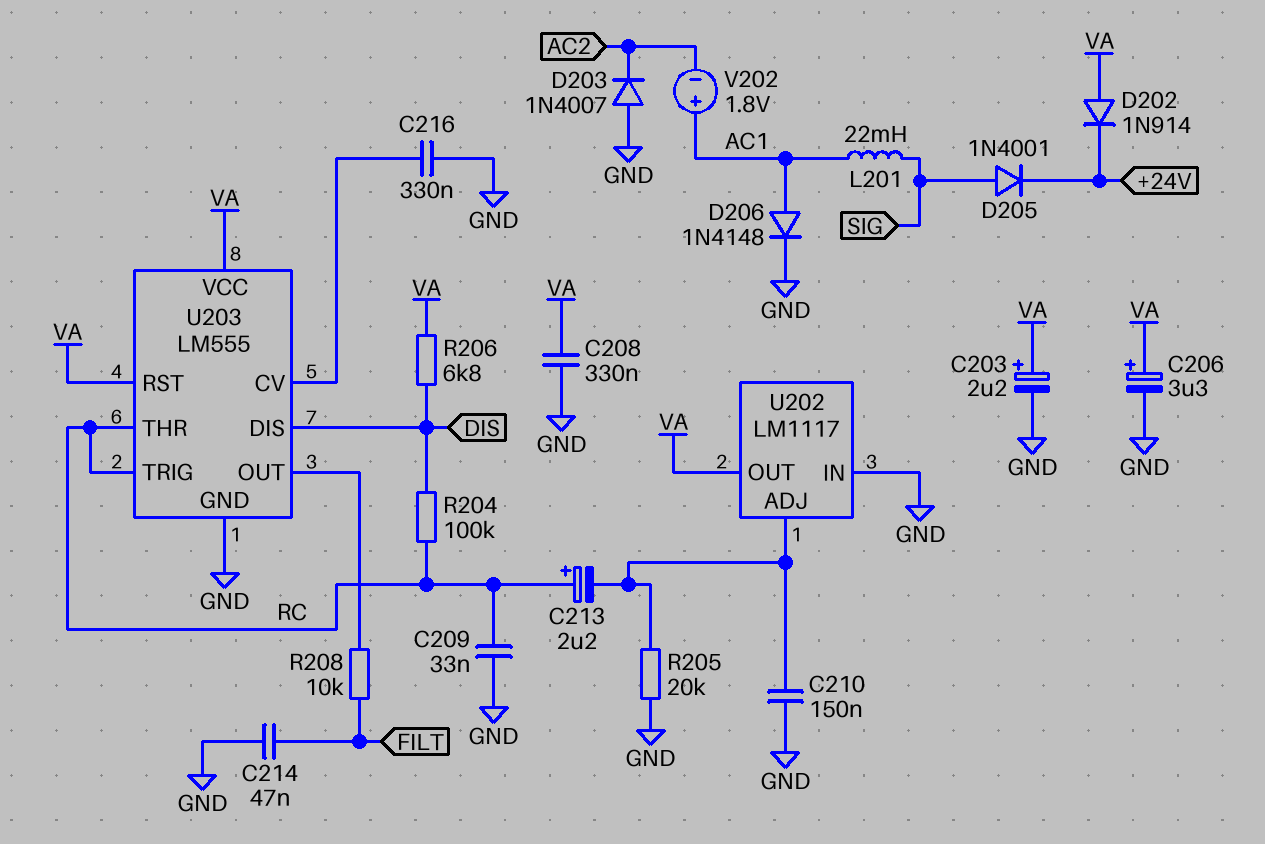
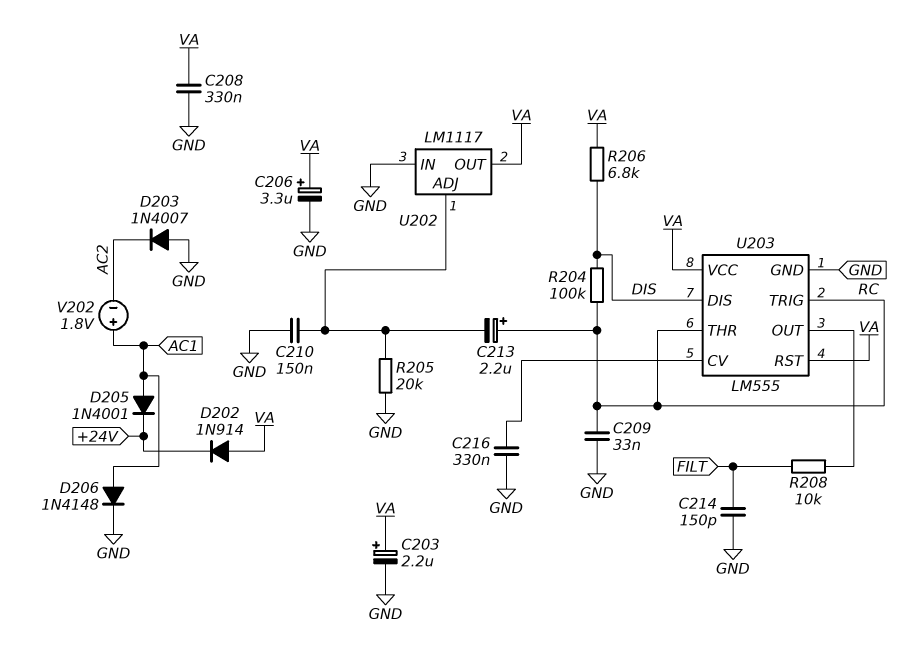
C214: 47nF (FILT, GND) -> 150pF (FILT, GND)
D205: diode 1N4001 (A SIG, K +24V) -> diode 1N4001 (A AC1, K +24V)
L201: 22mH (AC1, SIG) -> none

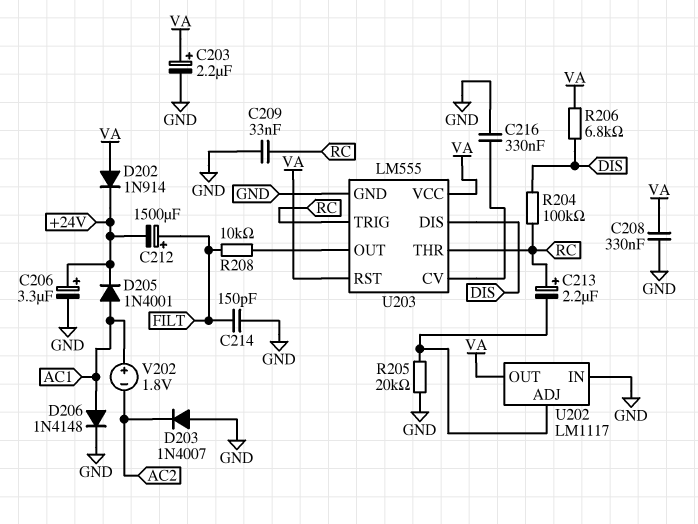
C206: 3.3uF (plus VA, minus GND) -> 3.3uF (plus +24V, minus GND)
C210: 150nF (GND, U202/ADJ) -> none
C212: none -> 1500uF (plus FILT, minus +24V)

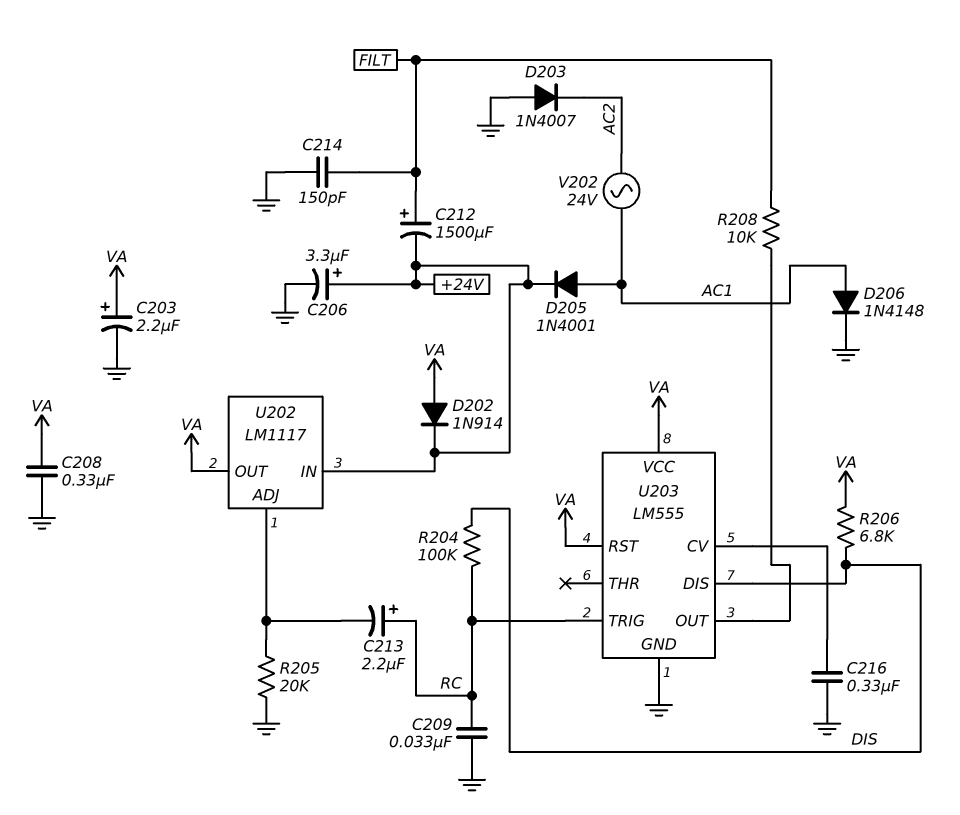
U202 pin IN: GND -> +24V
U203 pin THR: RC -> none
V202: 1.8V (plus AC1, minus AC2) -> AC 24V (AC1, AC2)

